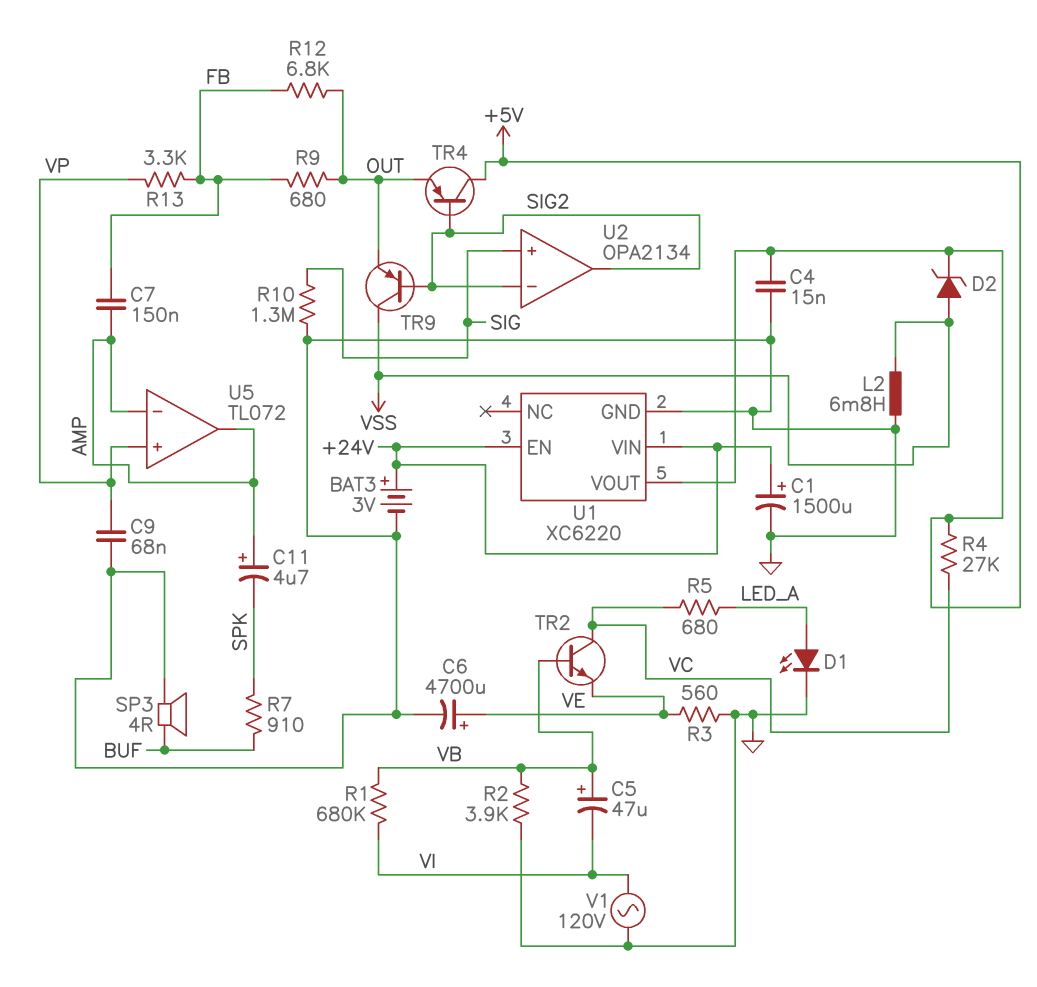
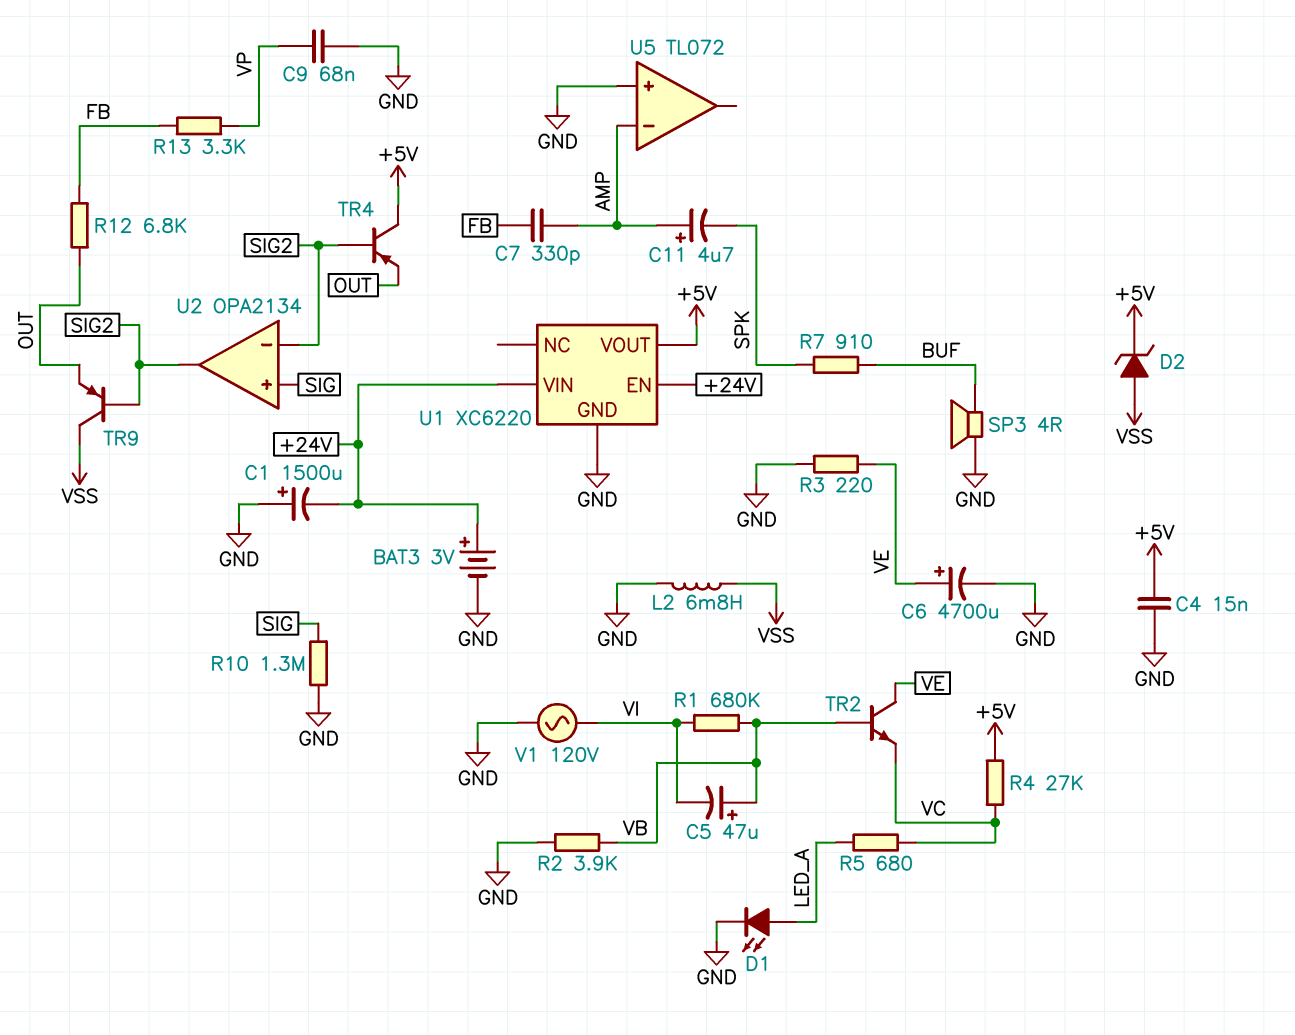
C1: 1500uF (plus +24V, minus GND) -> 1500uF (plus GND, minus +24V)
C7: 150nF (AMP, FB) -> 330pF (AMP, FB)
R3: 560 (GND, VE) -> 220 (GND, VE)
R9: 680 (FB, OUT) -> none
TR2: NPN (B VB, C VC, E VE) -> NPN (B VB, C VE, E VC)
U5 pin in+: VP -> GND
U5 pin out: AMP -> none

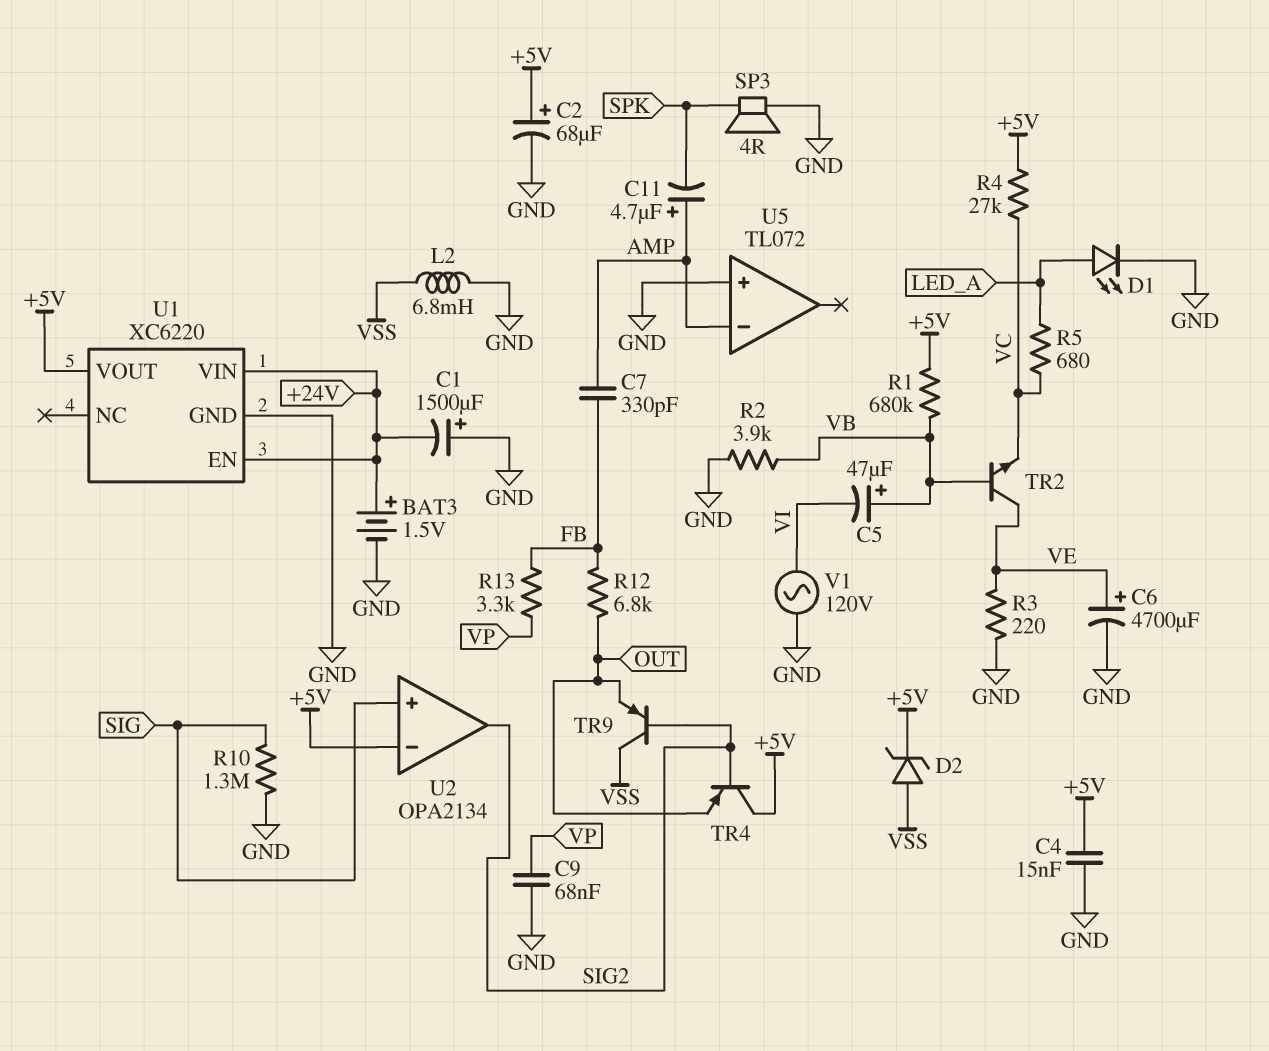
BAT3: 3V (plus +24V, minus GND) -> 1.5V (plus +24V, minus GND)
C2: none -> 68uF (plus +5V, minus GND)
R1: 680k (VB, VI) -> 680k (+5V, VB)
R7: 910 (BUF, SPK) -> none
SP3: speaker 4R (BUF, GND) -> speaker 4R (GND, SPK)
U2 pin in-: SIG2 -> +5V

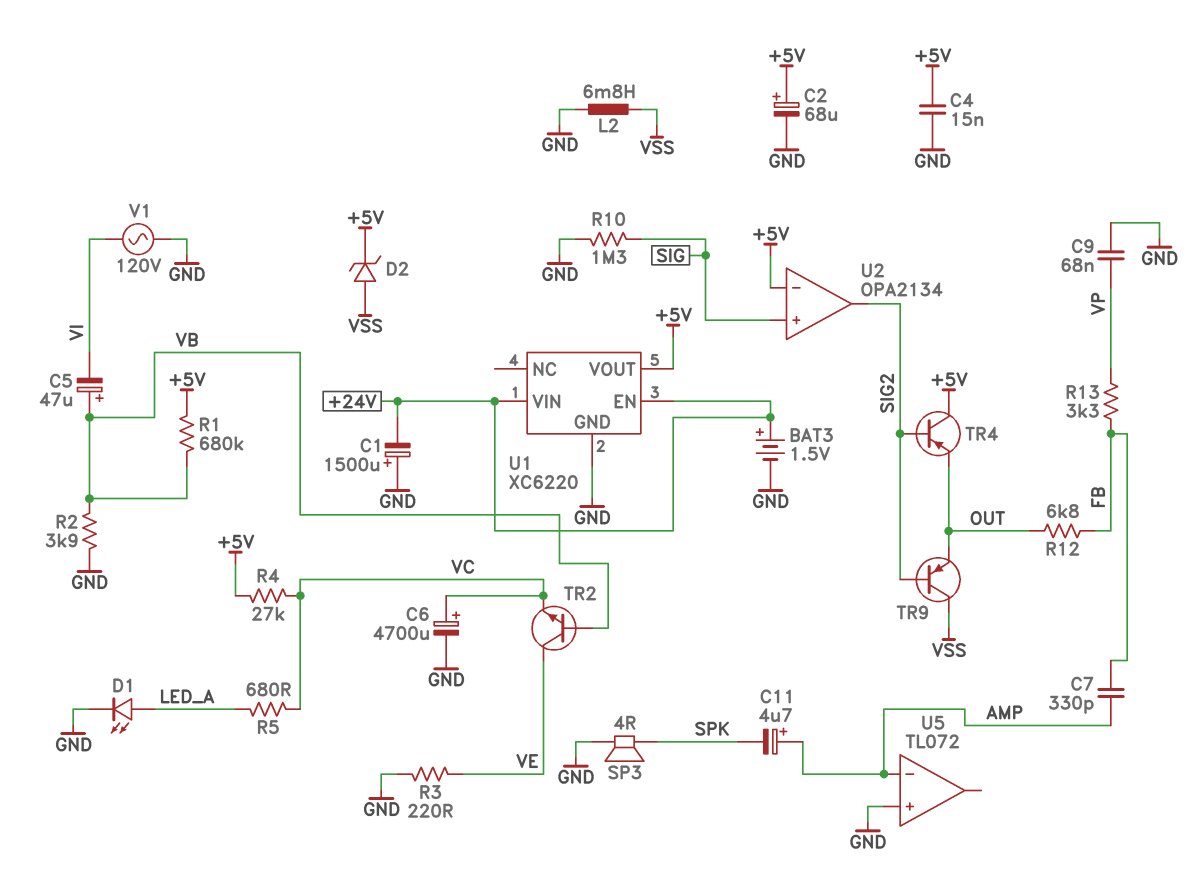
C6: 4700uF (plus VE, minus GND) -> 4700uF (plus VC, minus GND)

